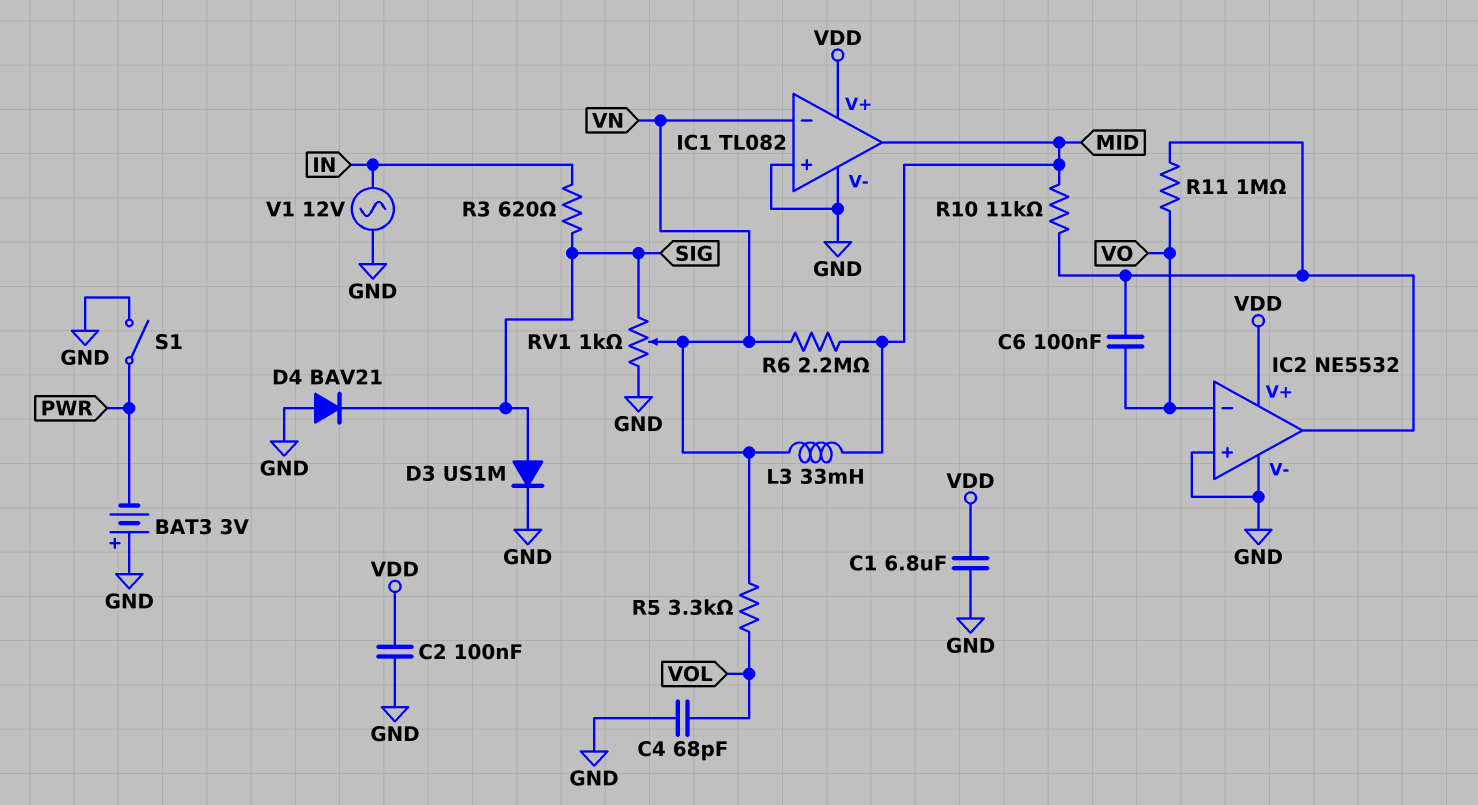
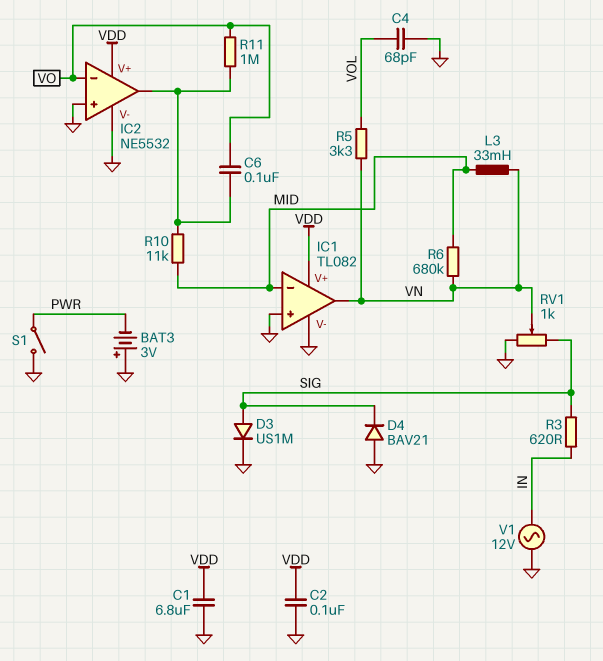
IC1 pin in-: VN -> MID
IC1 pin out: MID -> VN
R6: 2.2M (MID, VN) -> 680k (MID, VN)

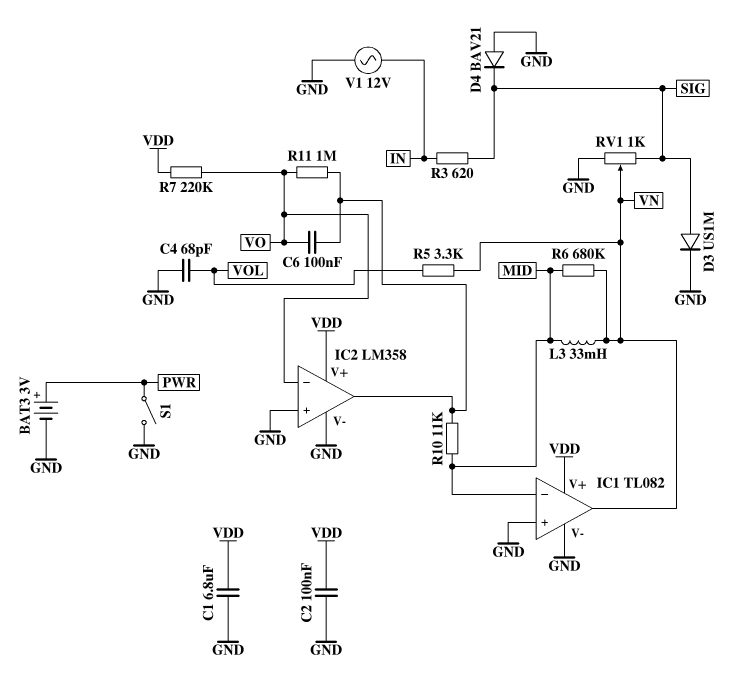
BAT3: 3V (plus GND, minus PWR) -> 3V (plus PWR, minus GND)
IC2: NE5532 -> LM358
R7: none -> 220k (VDD, VO)

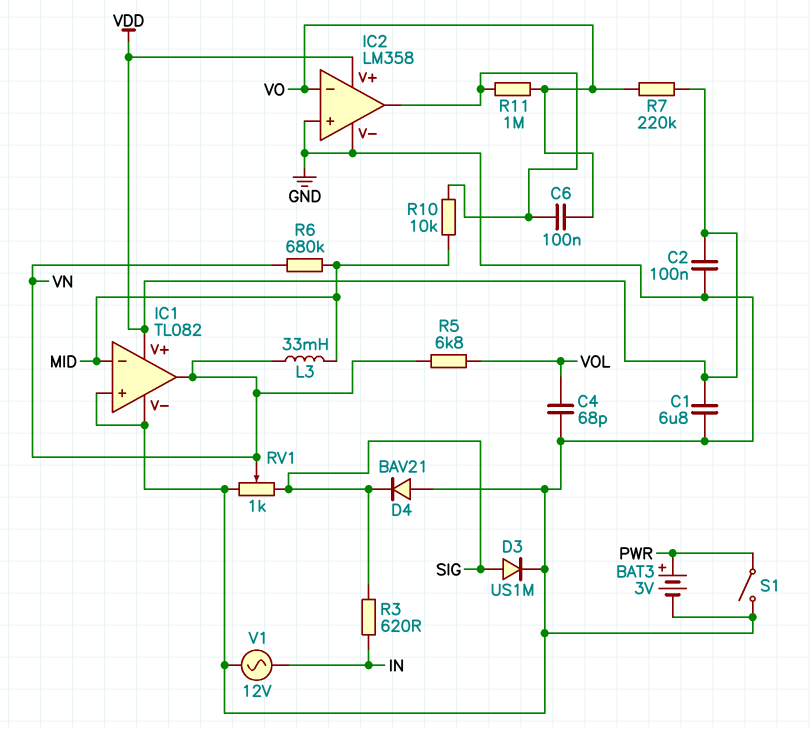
R5: 3.3k (VN, VOL) -> 6.8k (VN, VOL)
R10: 11k (IC2/out, MID) -> 10k (IC2/out, MID)

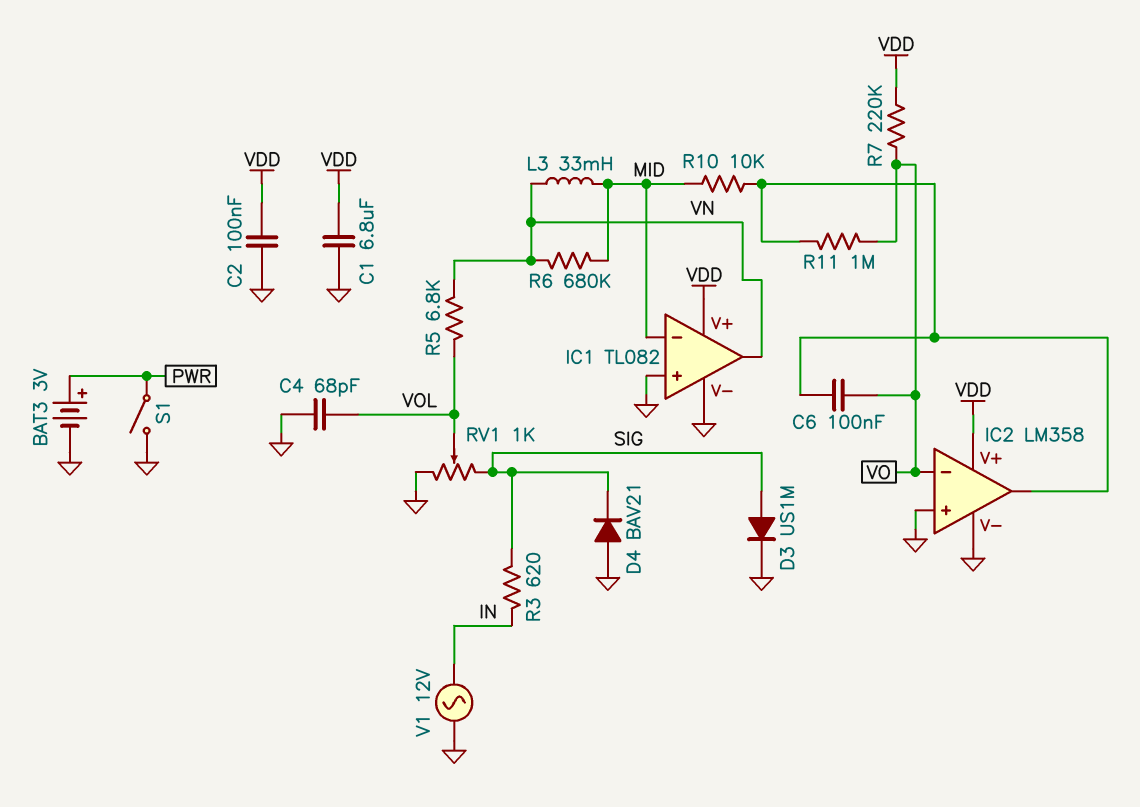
RV1: 1k (GND, SIG, wiper VN) -> 1k (GND, SIG, wiper VOL)

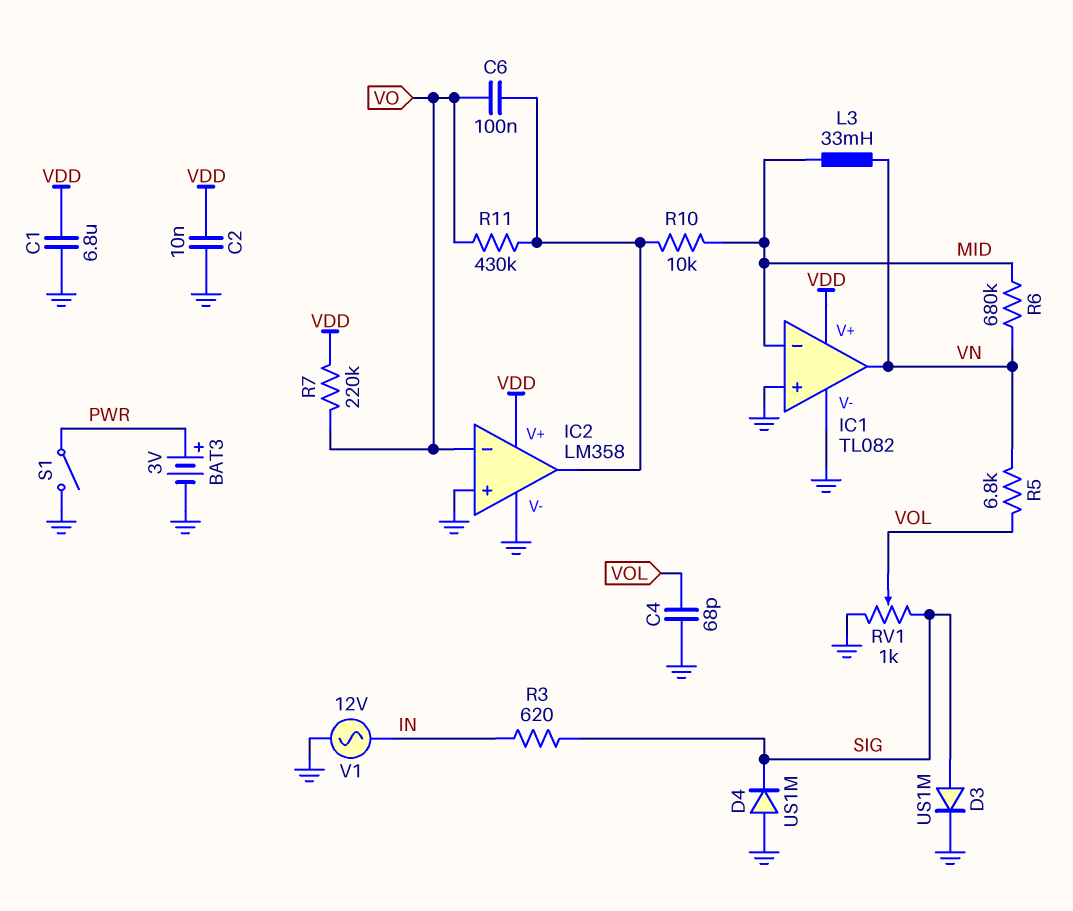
C2: 100nF (GND, VDD) -> 10nF (GND, VDD)
D4: diode BAV21 (A GND, K SIG) -> diode US1M (A GND, K SIG)
R11: 1M (IC2/out, VO) -> 430k (IC2/out, VO)

